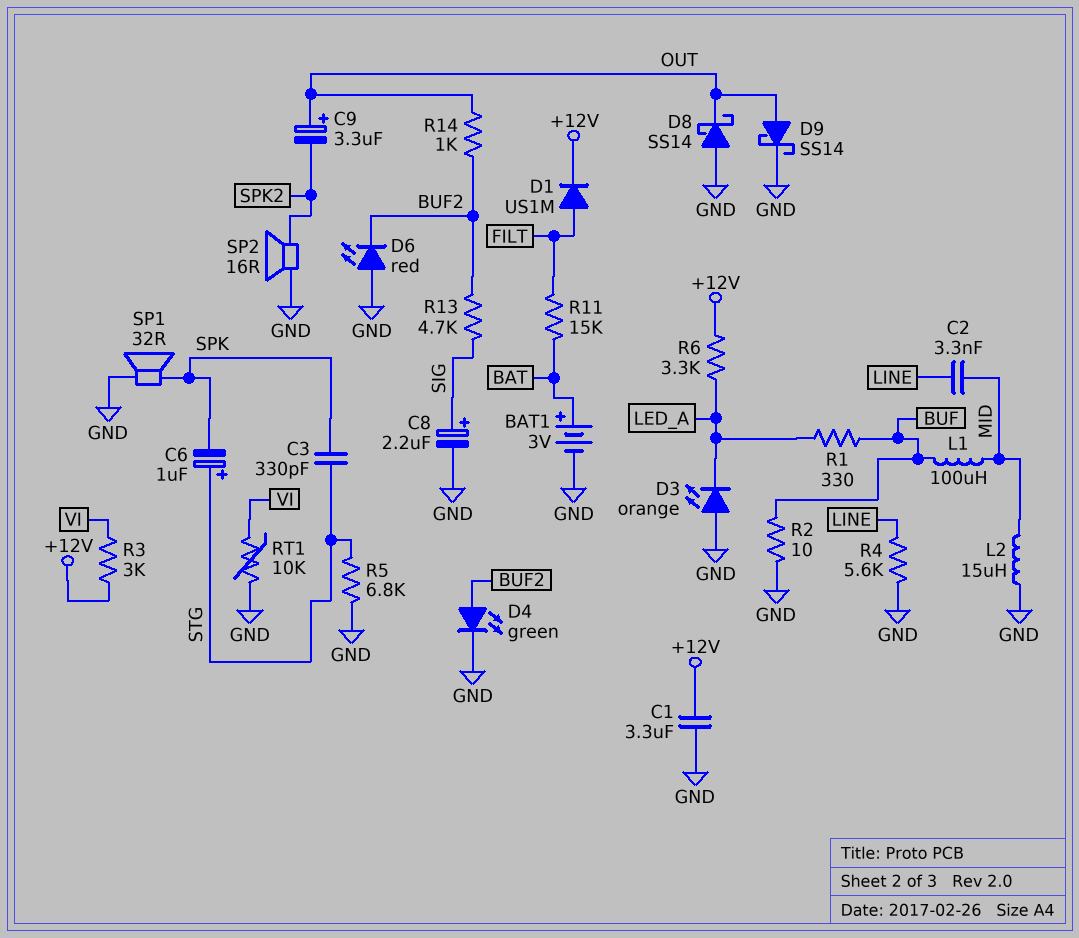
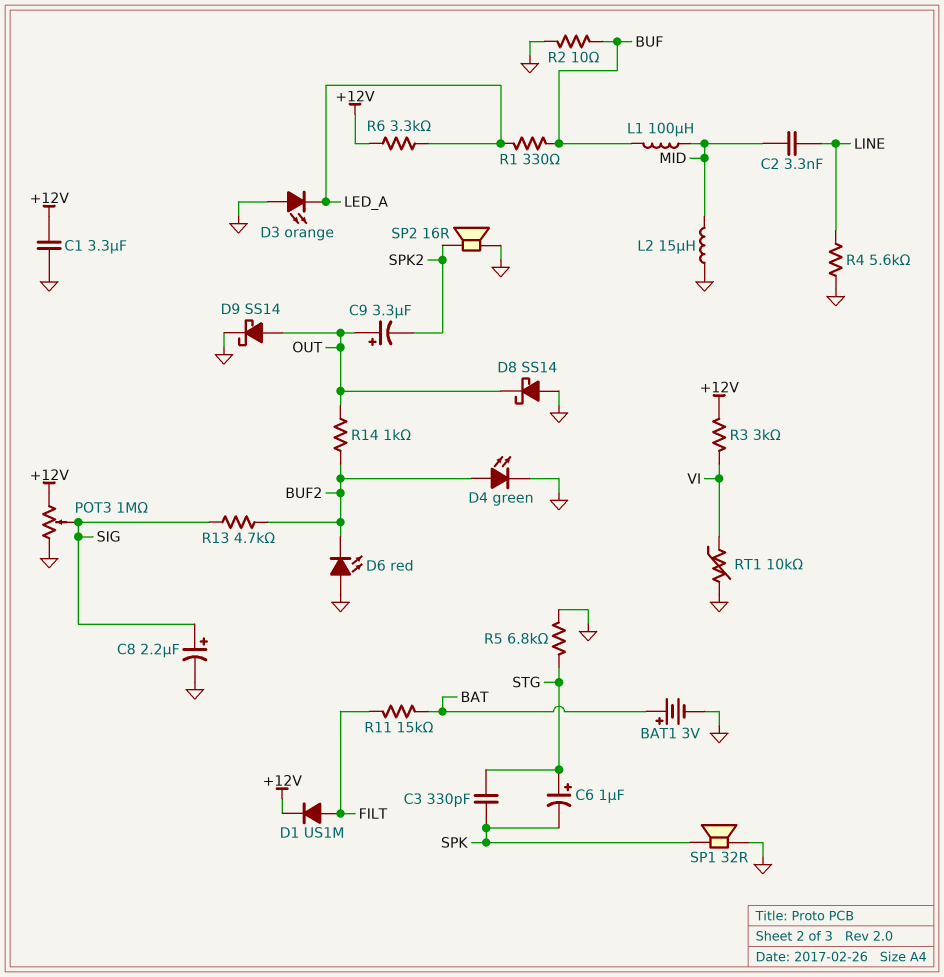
POT3: none -> 1M (+12V, GND, wiper SIG)

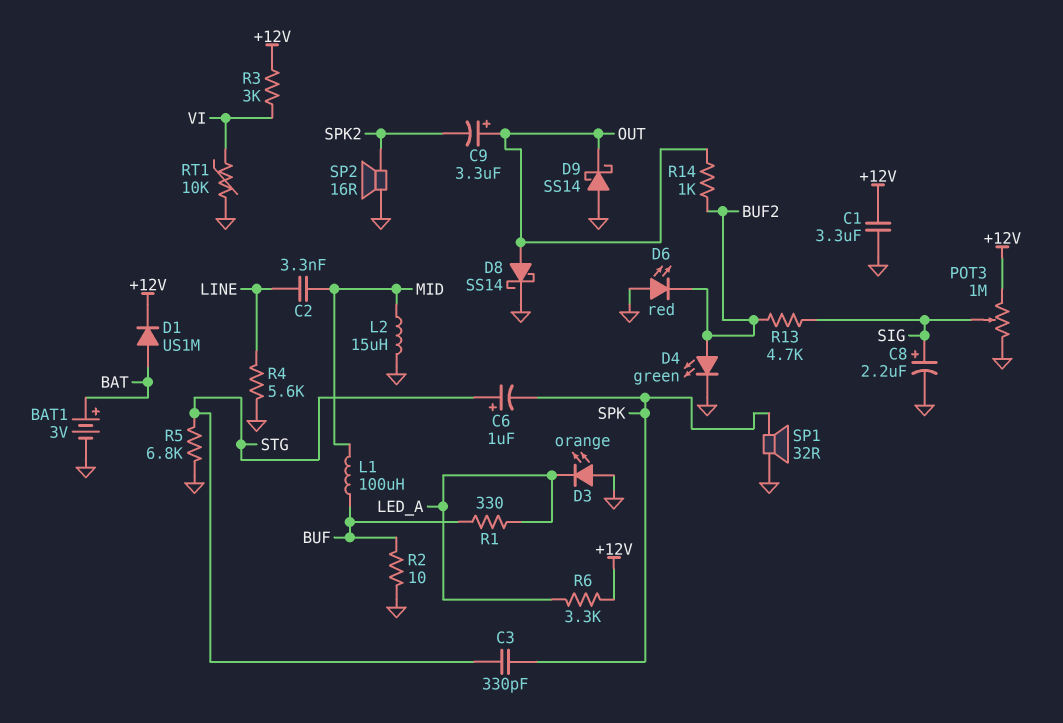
D1: diode US1M (A FILT, K +12V) -> diode US1M (A BAT, K +12V)
D8: schottky SS14 (A GND, K OUT) -> schottky SS14 (A OUT, K GND)
D9: schottky SS14 (A OUT, K GND) -> schottky SS14 (A GND, K OUT)
R11: 15k (BAT, FILT) -> none

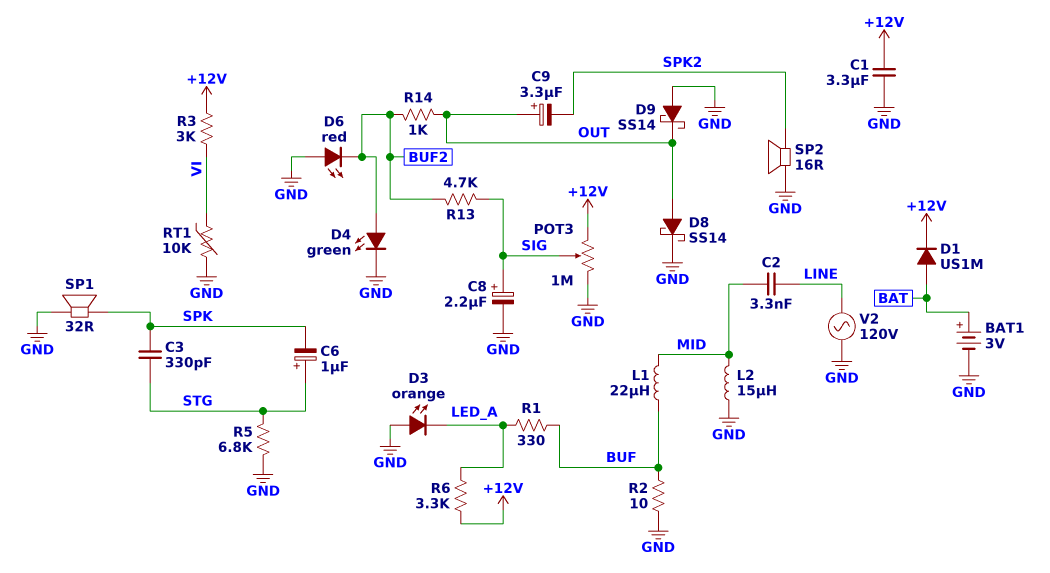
L1: 100uH (BUF, MID) -> 22uH (BUF, MID)
R4: 5.6k (GND, LINE) -> none
V2: none -> AC 120V (GND, LINE)

